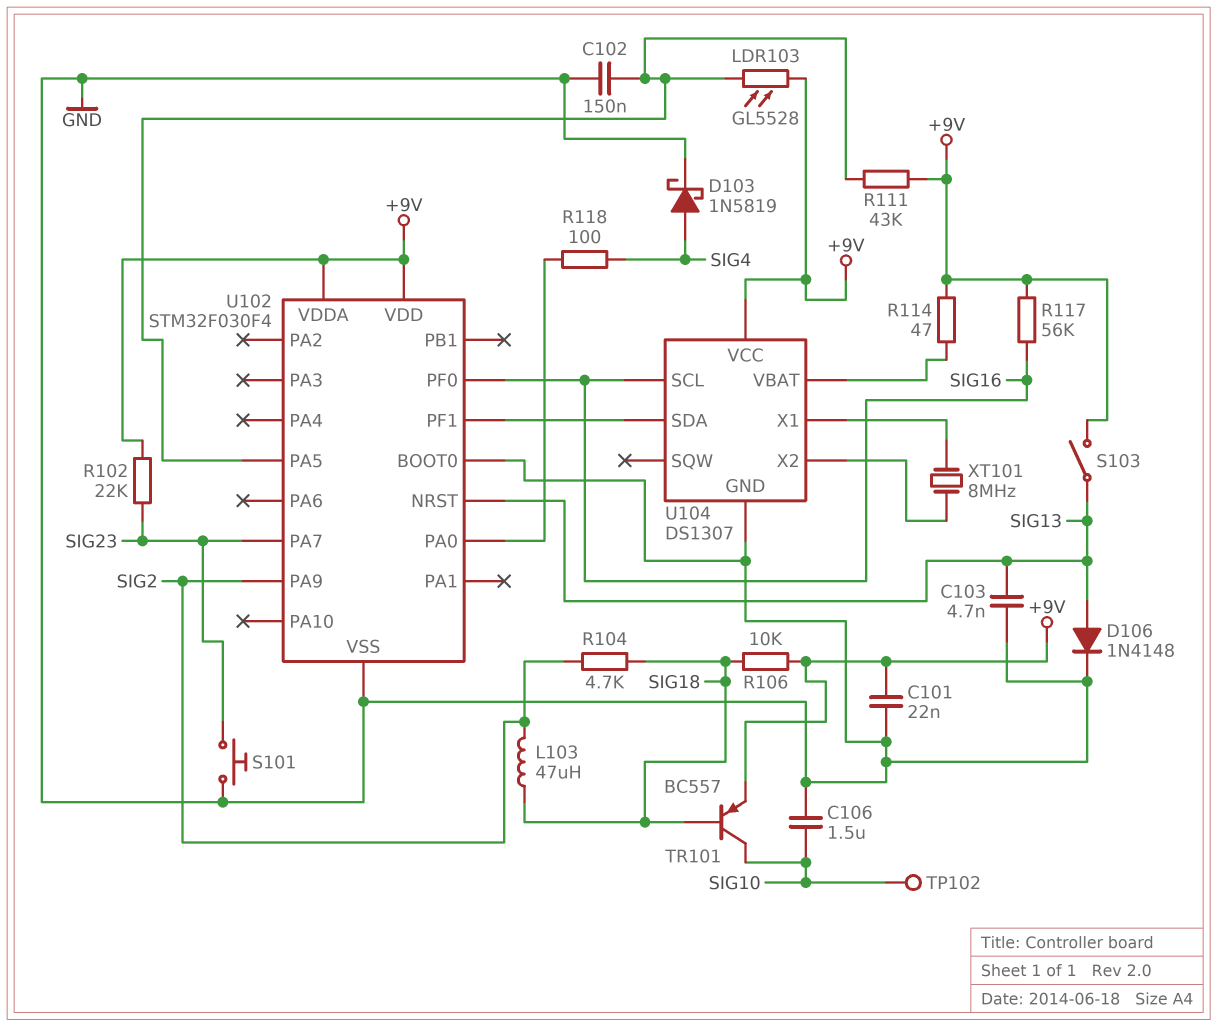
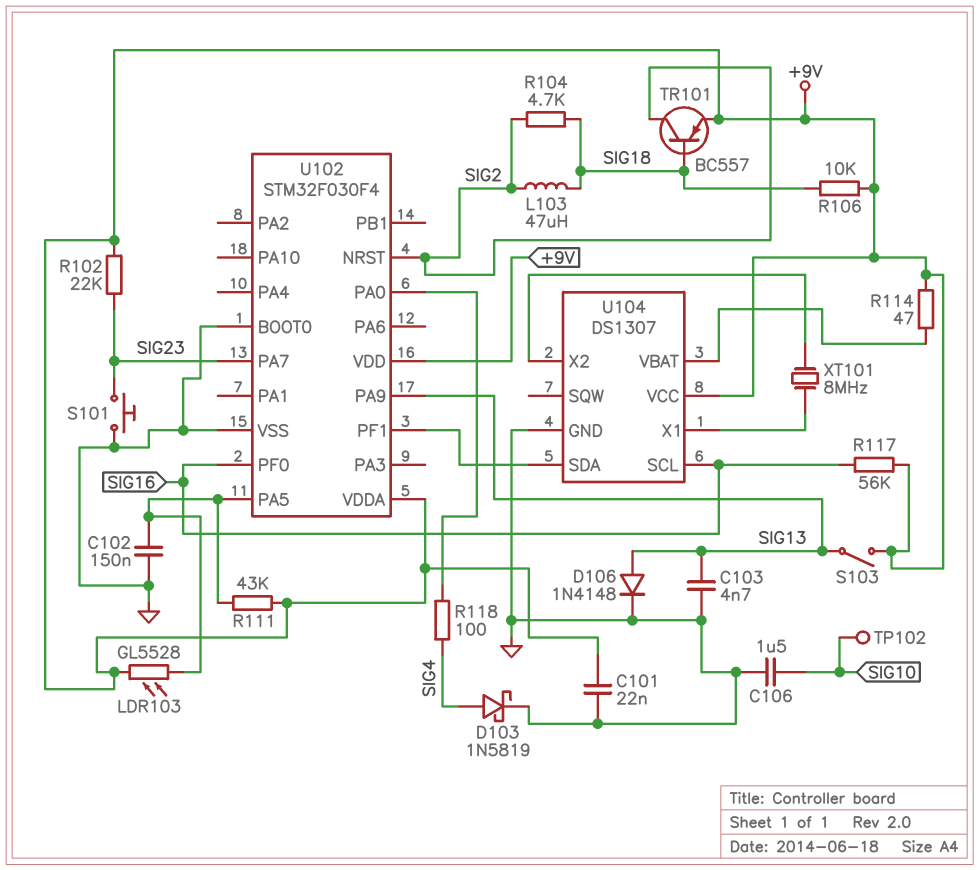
TR101: PNP BC557 (B SIG18, C SIG10, E +9V) -> PNP BC557 (B SIG18, C SIG2, E +9V)
U102 pin NRST: SIG13 -> SIG2
U102 pin PA9: SIG2 -> SIG13

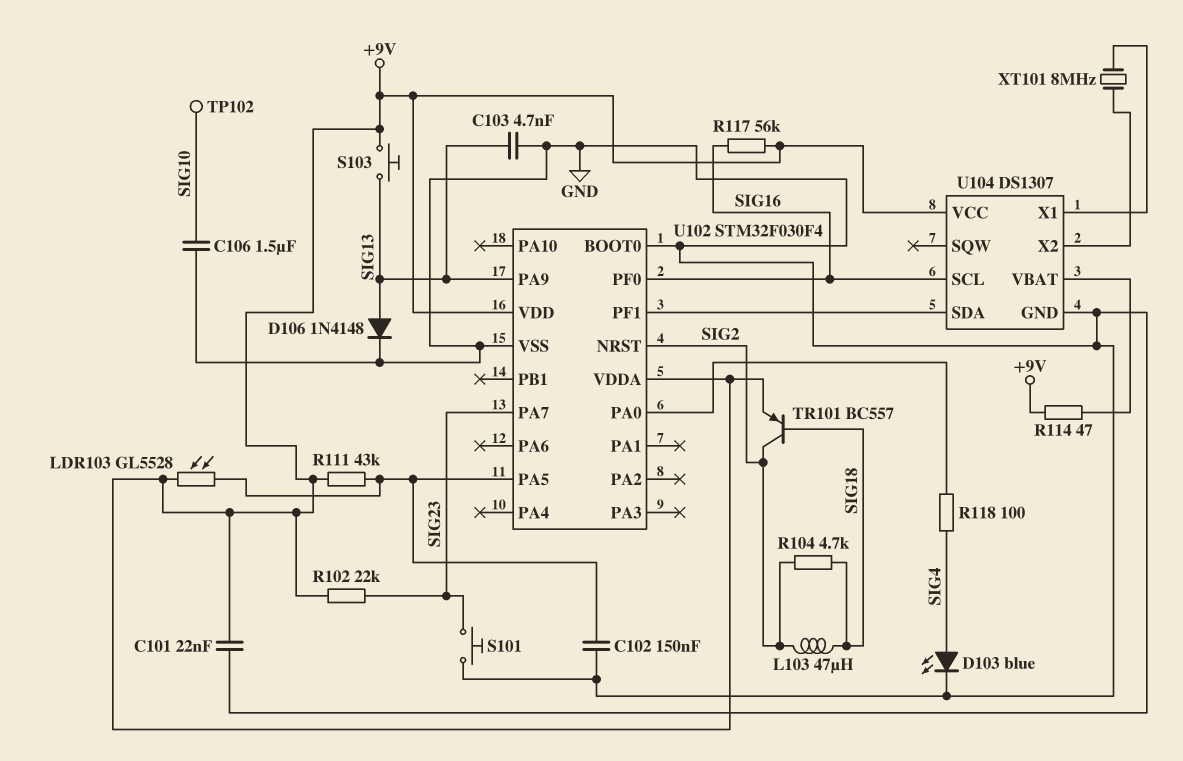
D103: schottky 1N5819 (A SIG4, K GND) -> LED blue (A SIG4, K GND)
R106: 10k (+9V, SIG18) -> none
S103: switch (+9V, SIG13) -> button (+9V, SIG13)

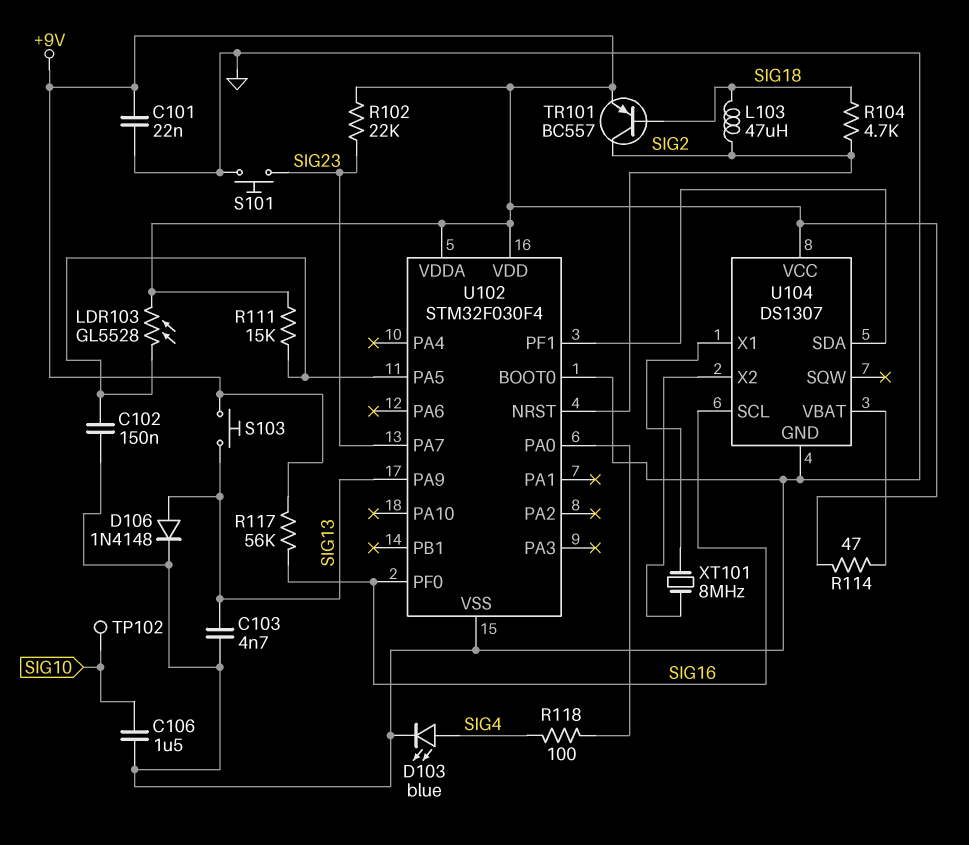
R111: 43k (+9V, U102/PA5) -> 15k (+9V, U102/PA5)

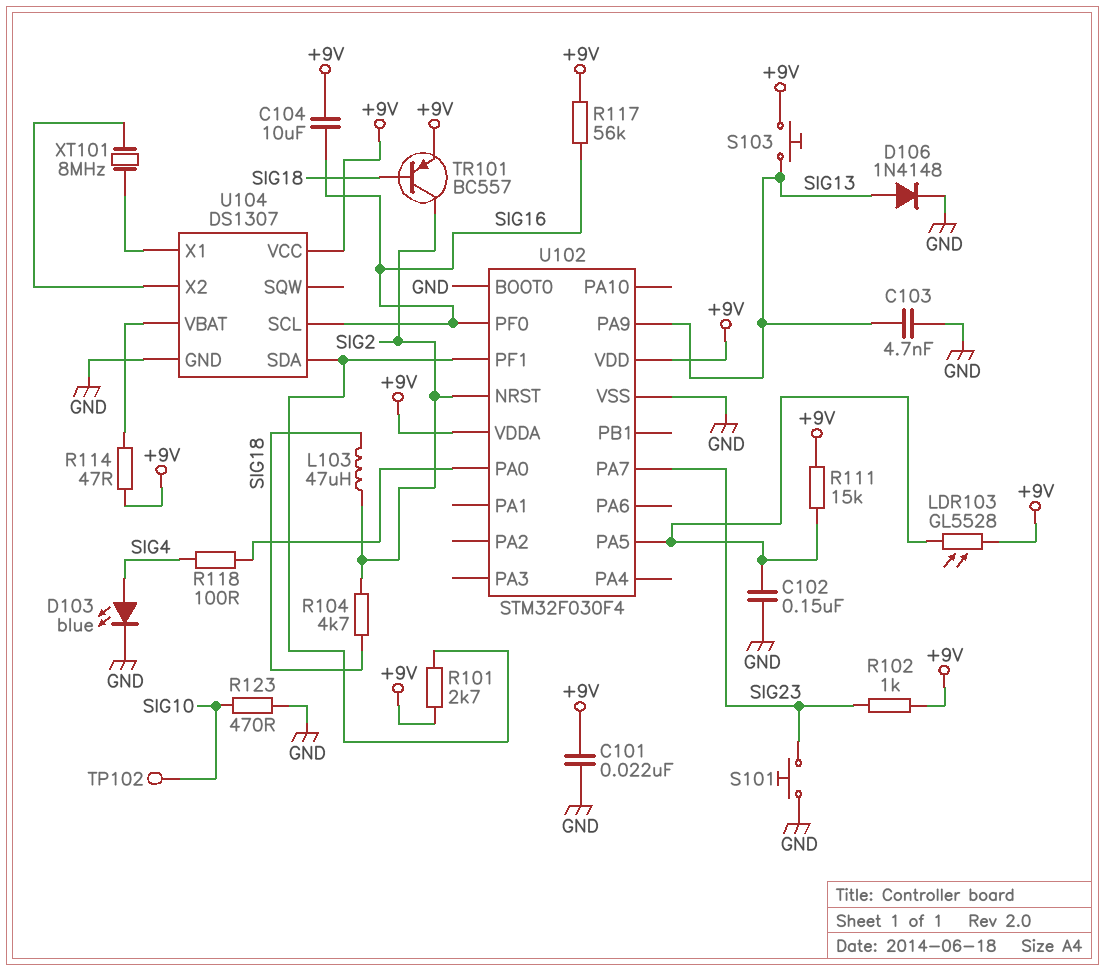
C104: none -> 10uF (+9V, SIG16)
C106: 1.5uF (GND, SIG10) -> none
R101: none -> 2.7k (+9V, U102/PF1)
R102: 22k (+9V, SIG23) -> 1k (+9V, SIG23)
R123: none -> 470 (GND, SIG10)

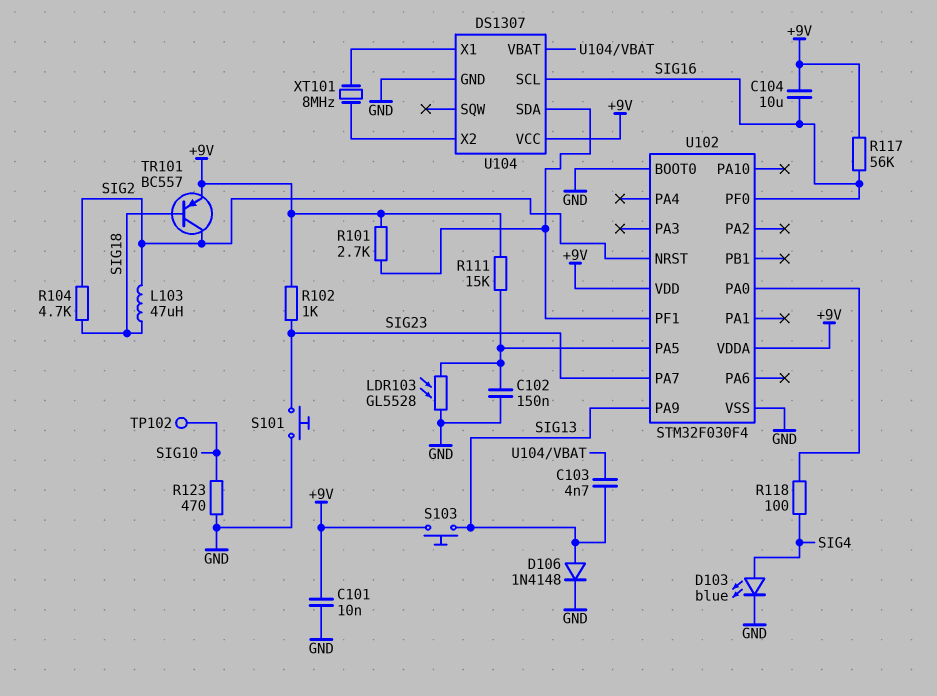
C101: 22nF (+9V, GND) -> 10nF (+9V, GND)
C103: 4.7nF (GND, SIG13) -> 4.7nF (SIG13, U104/VBAT)
LDR103: GL5528 (+9V, U102/PA5) -> GL5528 (GND, U102/PA5)
R114: 47 (+9V, U104/VBAT) -> none

